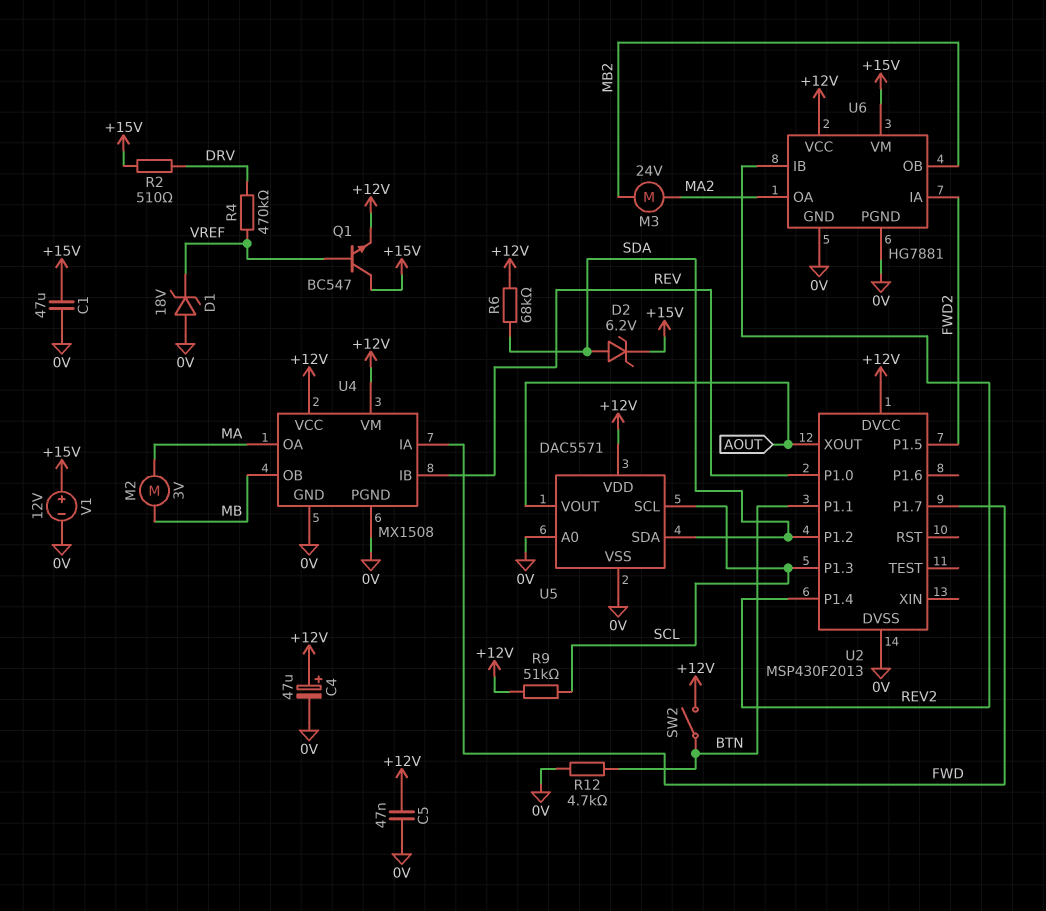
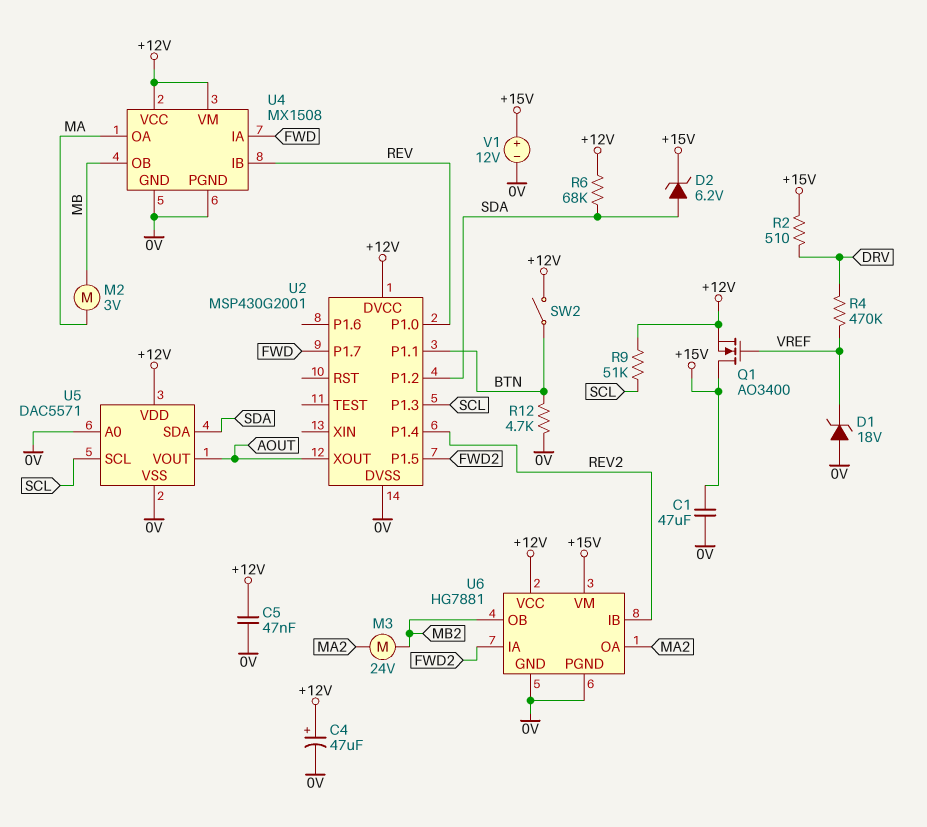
Q1: NPN BC547 (B VREF, C +15V, E +12V) -> NMOS AO3400 (G VREF, D +15V, S +12V)
U2: MSP430F2013 -> MSP430G2001

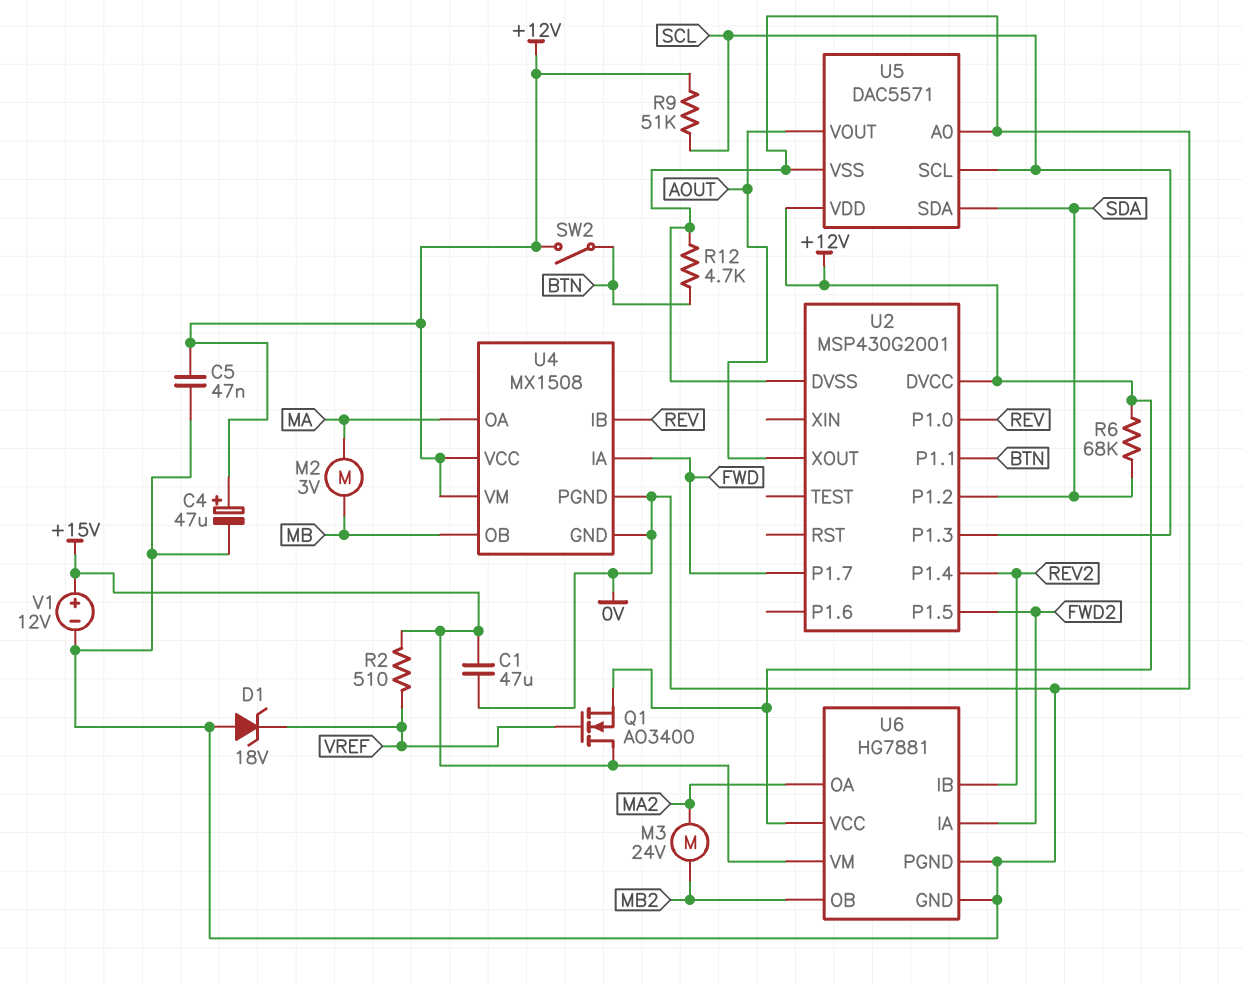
D2: zener 6.2V (A SDA, K +15V) -> none
R2: 510 (+15V, DRV) -> 510 (+15V, VREF)
R4: 470k (DRV, VREF) -> none

